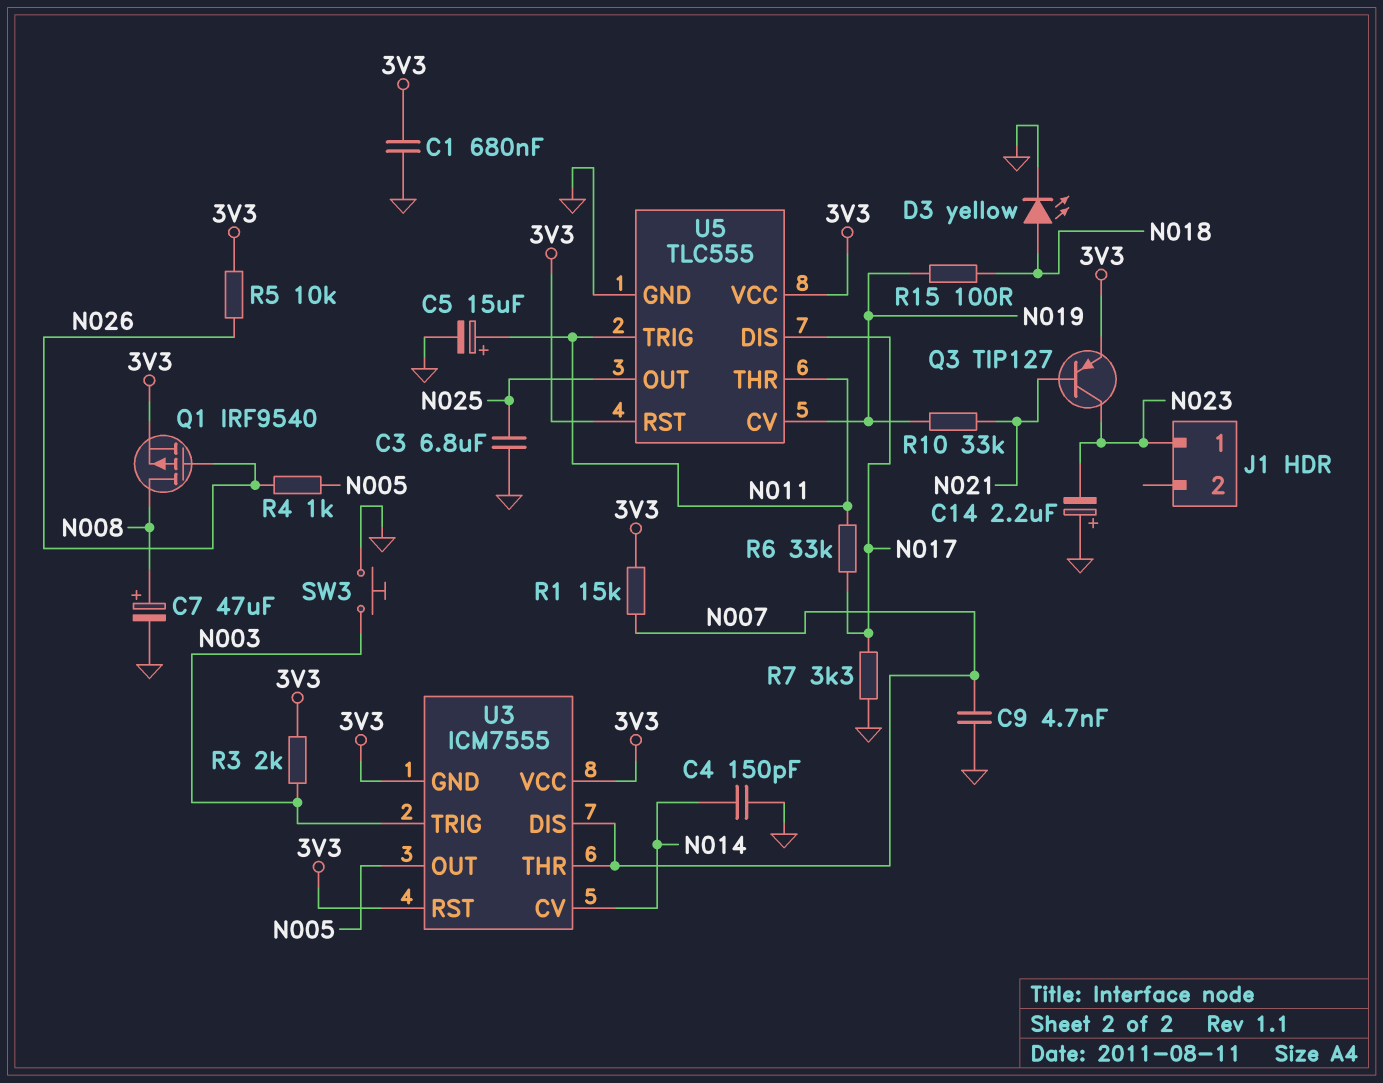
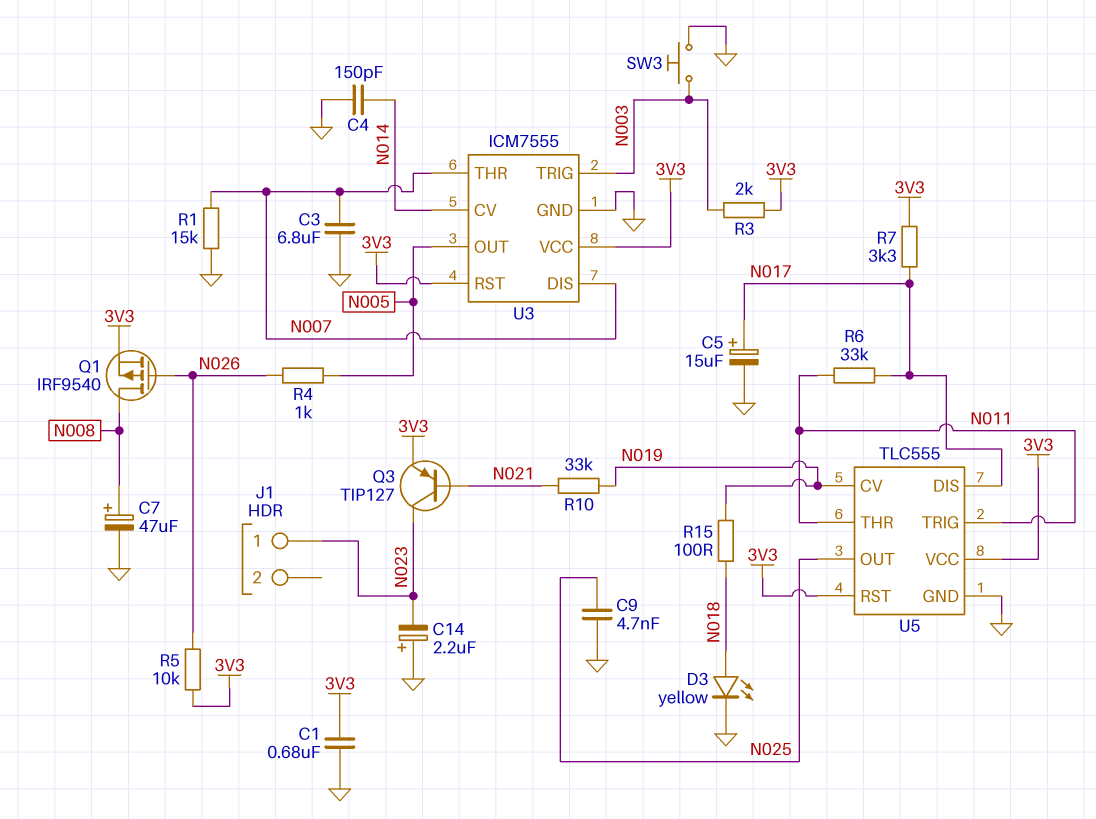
C3: 6.8uF (GND, N025) -> 6.8uF (GND, N007)
C5: 15uF (plus N011, minus GND) -> 15uF (plus N017, minus GND)
C9: 4.7nF (GND, N007) -> 4.7nF (GND, N025)
R1: 15k (3V3, N007) -> 15k (GND, N007)
R7: 3.3k (GND, N017) -> 3.3k (3V3, N017)
U3 pin GND: 3V3 -> GND

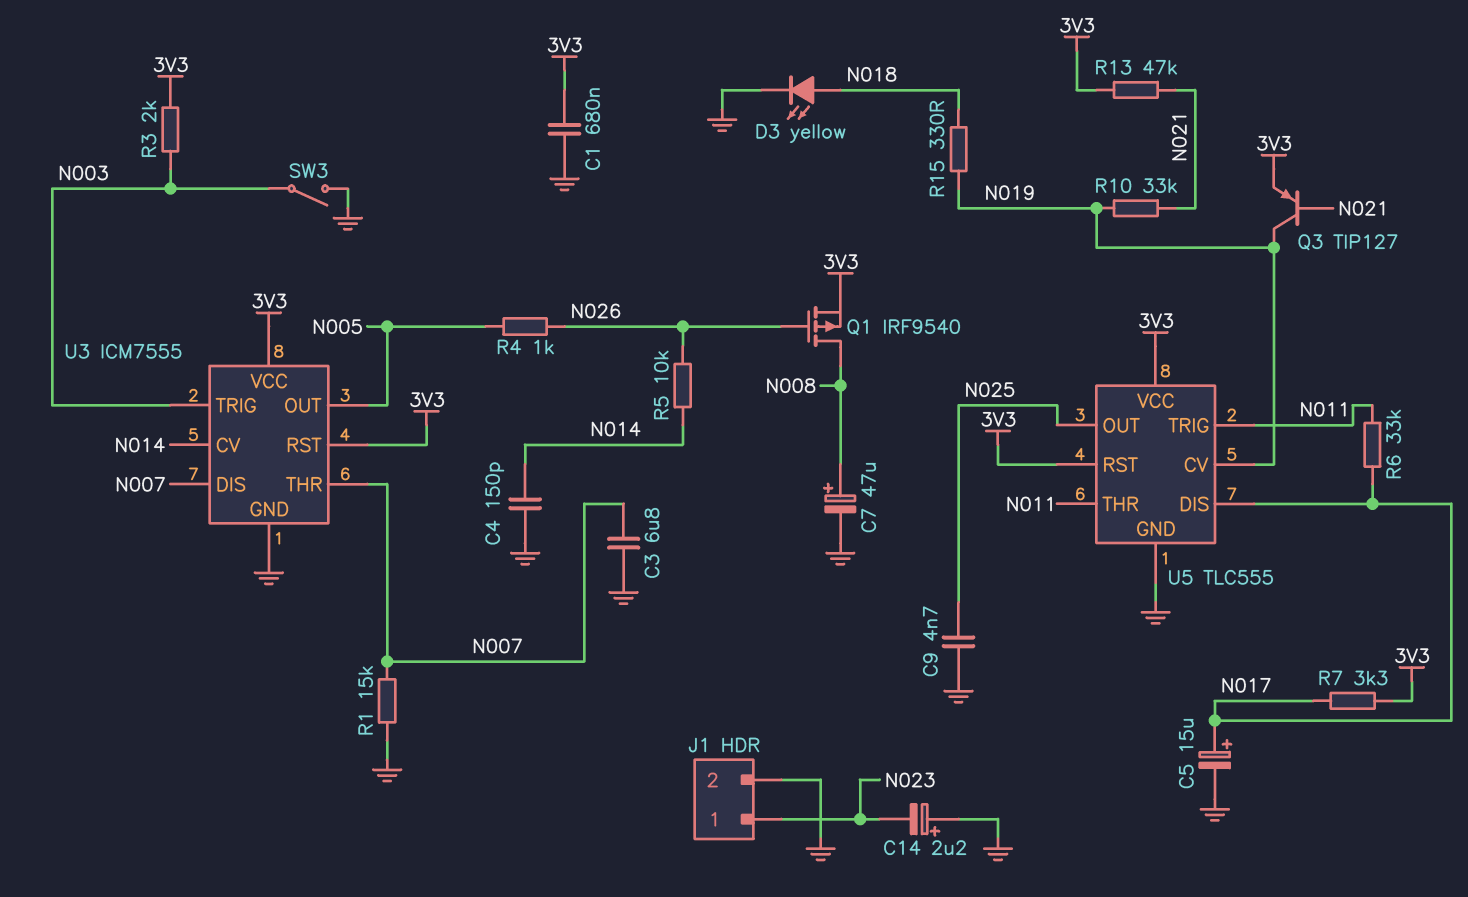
J1 pin 2: none -> GND
Q3: PNP TIP127 (B N021, C N023, E 3V3) -> PNP TIP127 (B N021, C N019, E 3V3)
R5: 10k (3V3, N026) -> 10k (N014, N026)
R13: none -> 47k (3V3, N021)
R15: 100 (N018, N019) -> 330 (N018, N019)
SW3: button (GND, N003) -> switch (GND, N003)

